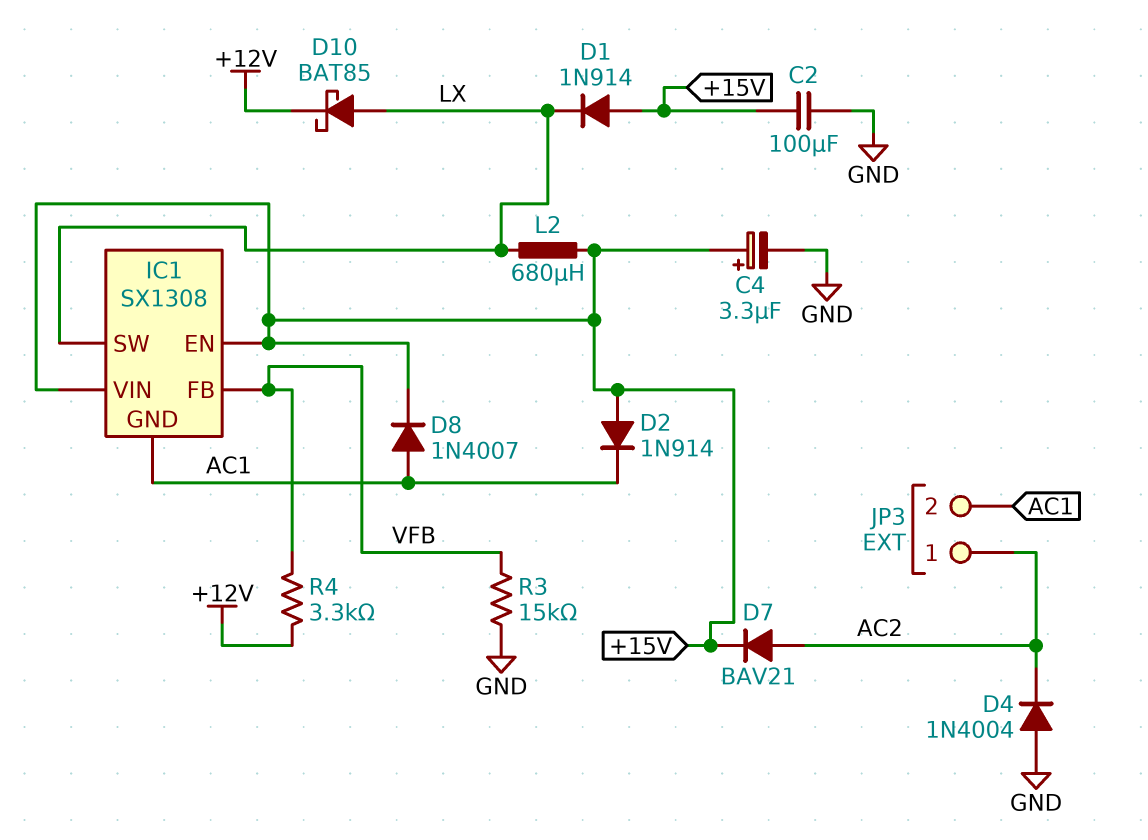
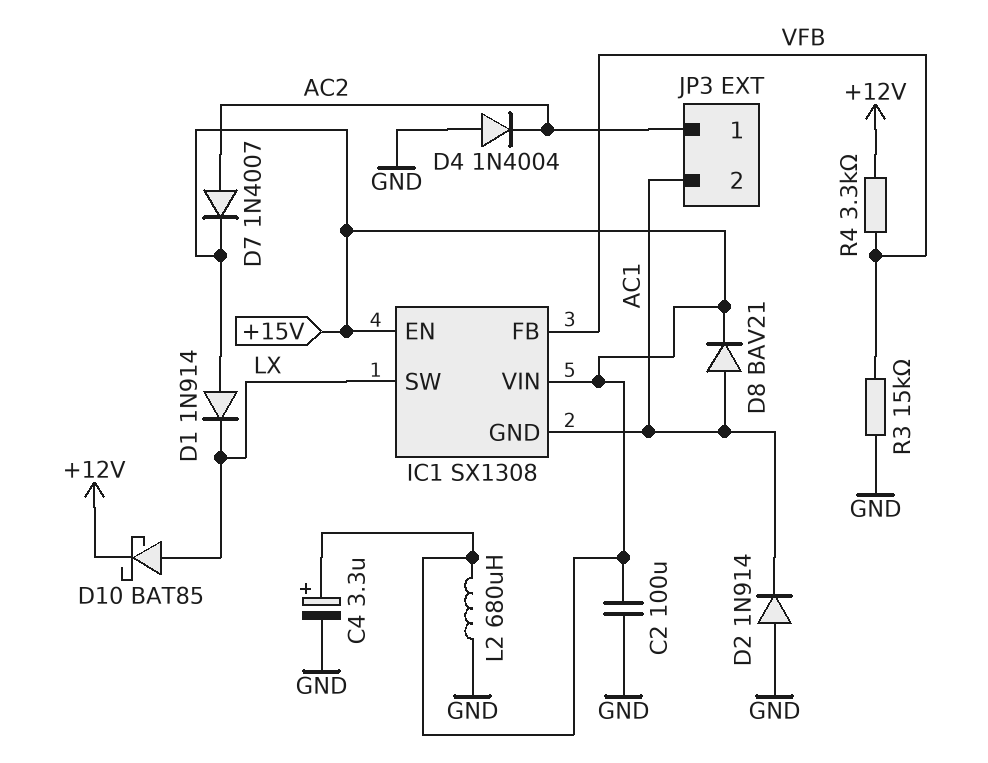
D2: diode 1N914 (A +15V, K AC1) -> diode 1N914 (A GND, K AC1)
D7: diode BAV21 (A AC2, K +15V) -> diode 1N4007 (A AC2, K +15V)
D8: diode 1N4007 (A AC1, K +15V) -> diode BAV21 (A AC1, K +15V)
L2: 680uH (+15V, LX) -> 680uH (+15V, GND)

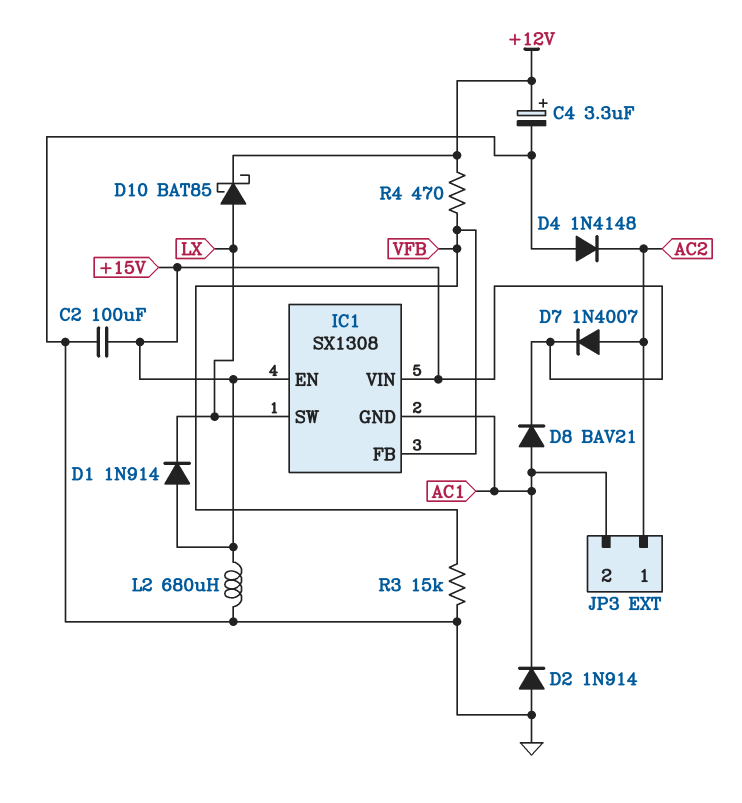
C4: 3.3uF (plus +15V, minus GND) -> 3.3uF (plus +12V, minus GND)
D4: diode 1N4004 (A GND, K AC2) -> diode 1N4148 (A GND, K AC2)
R4: 3.3k (+12V, VFB) -> 470 (+12V, VFB)

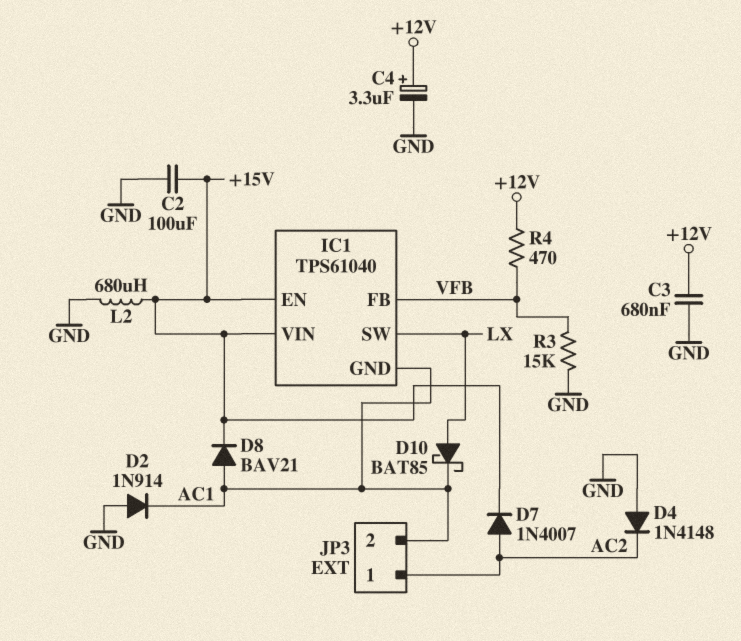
C3: none -> 680nF (+12V, GND)
D1: diode 1N914 (A +15V, K LX) -> none
D10: schottky BAT85 (A LX, K +12V) -> schottky BAT85 (A LX, K AC1)
IC1: SX1308 -> TPS61040

